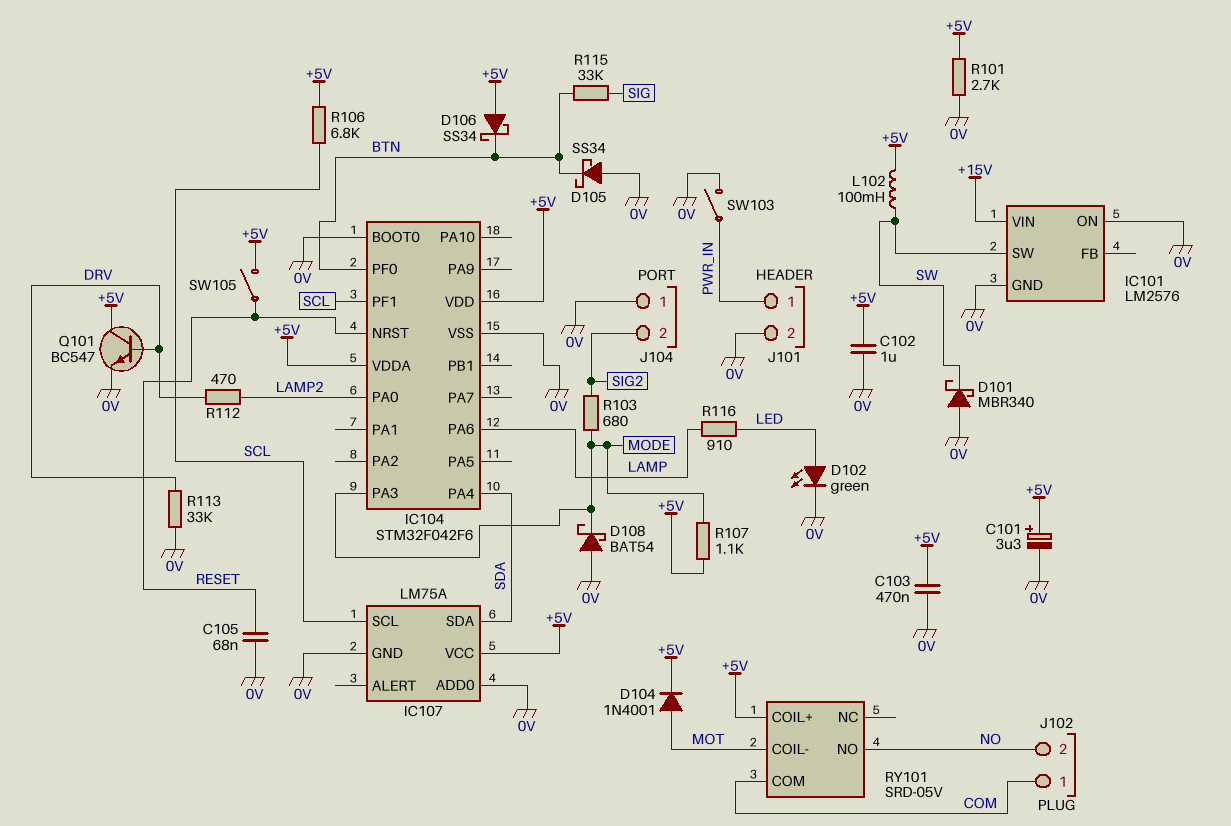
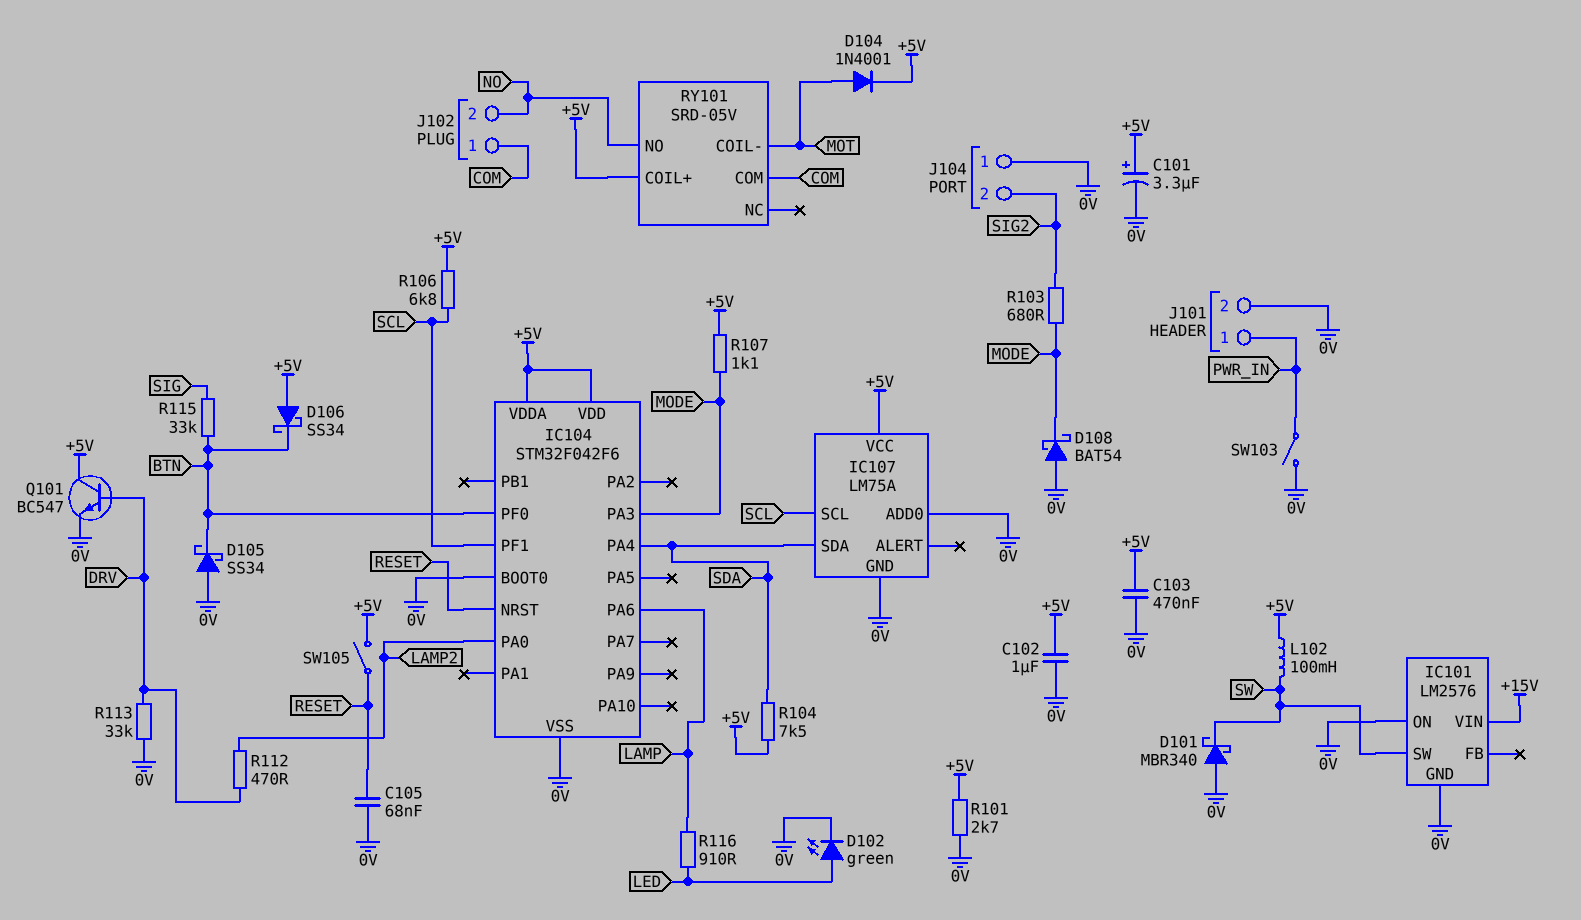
R104: none -> 7.5k (+5V, SDA)

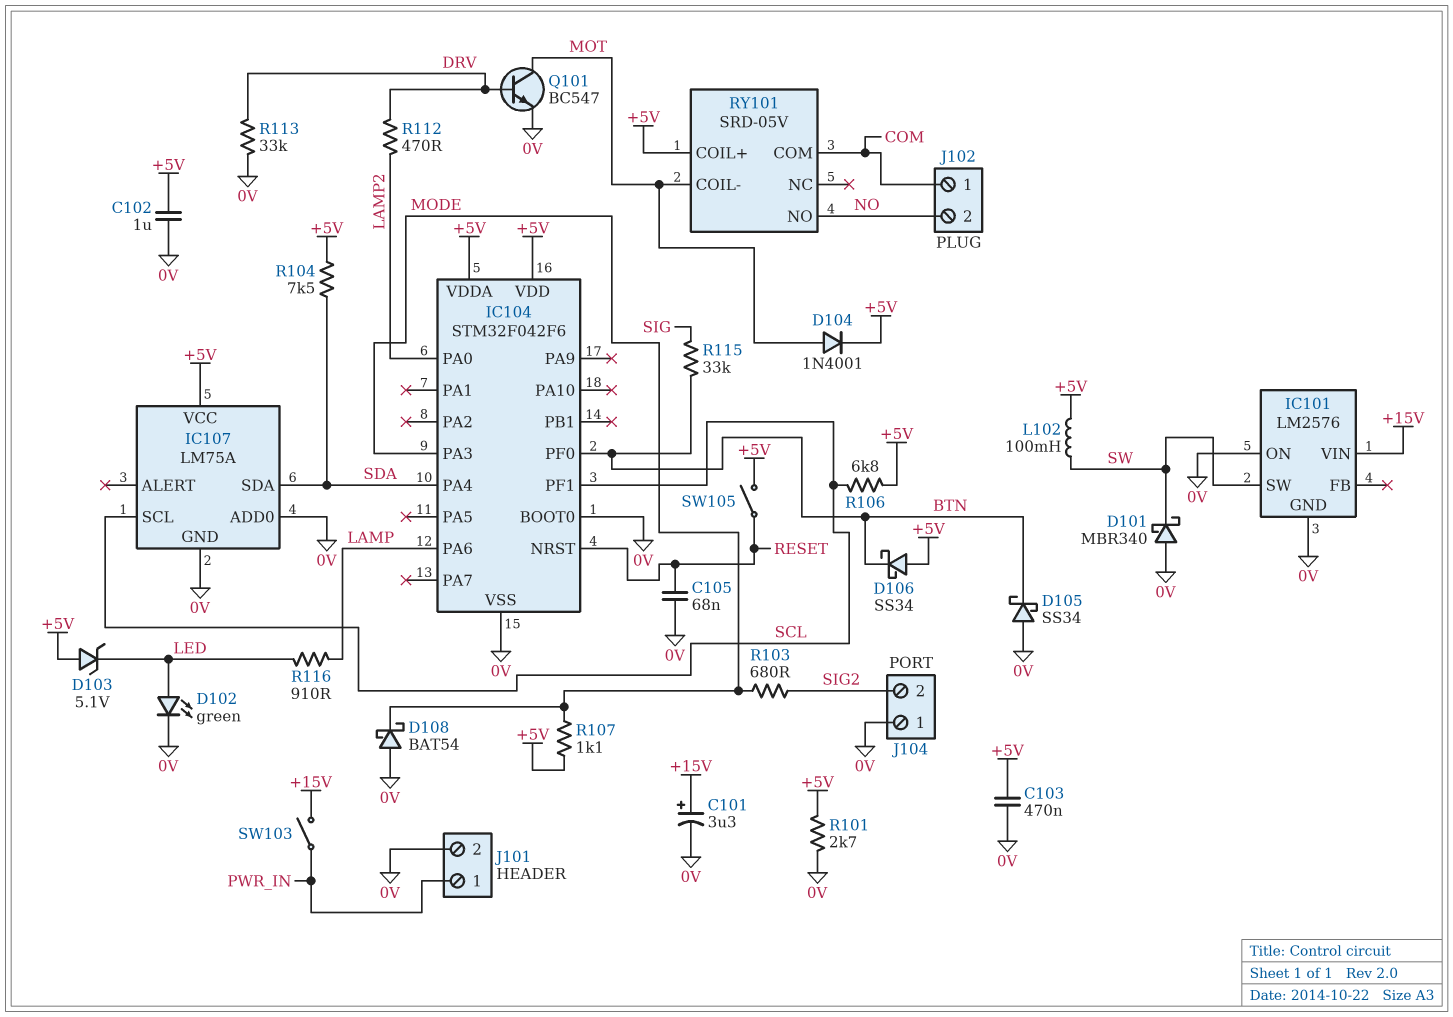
C101: 3.3uF (plus +5V, minus 0V) -> 3.3uF (plus +15V, minus 0V)
D103: none -> zener 5.1V (A +5V, K LED)
Q101: NPN BC547 (B DRV, C +5V, E 0V) -> NPN BC547 (B DRV, C MOT, E 0V)
SW103: switch (0V, PWR_IN) -> switch (+15V, PWR_IN)

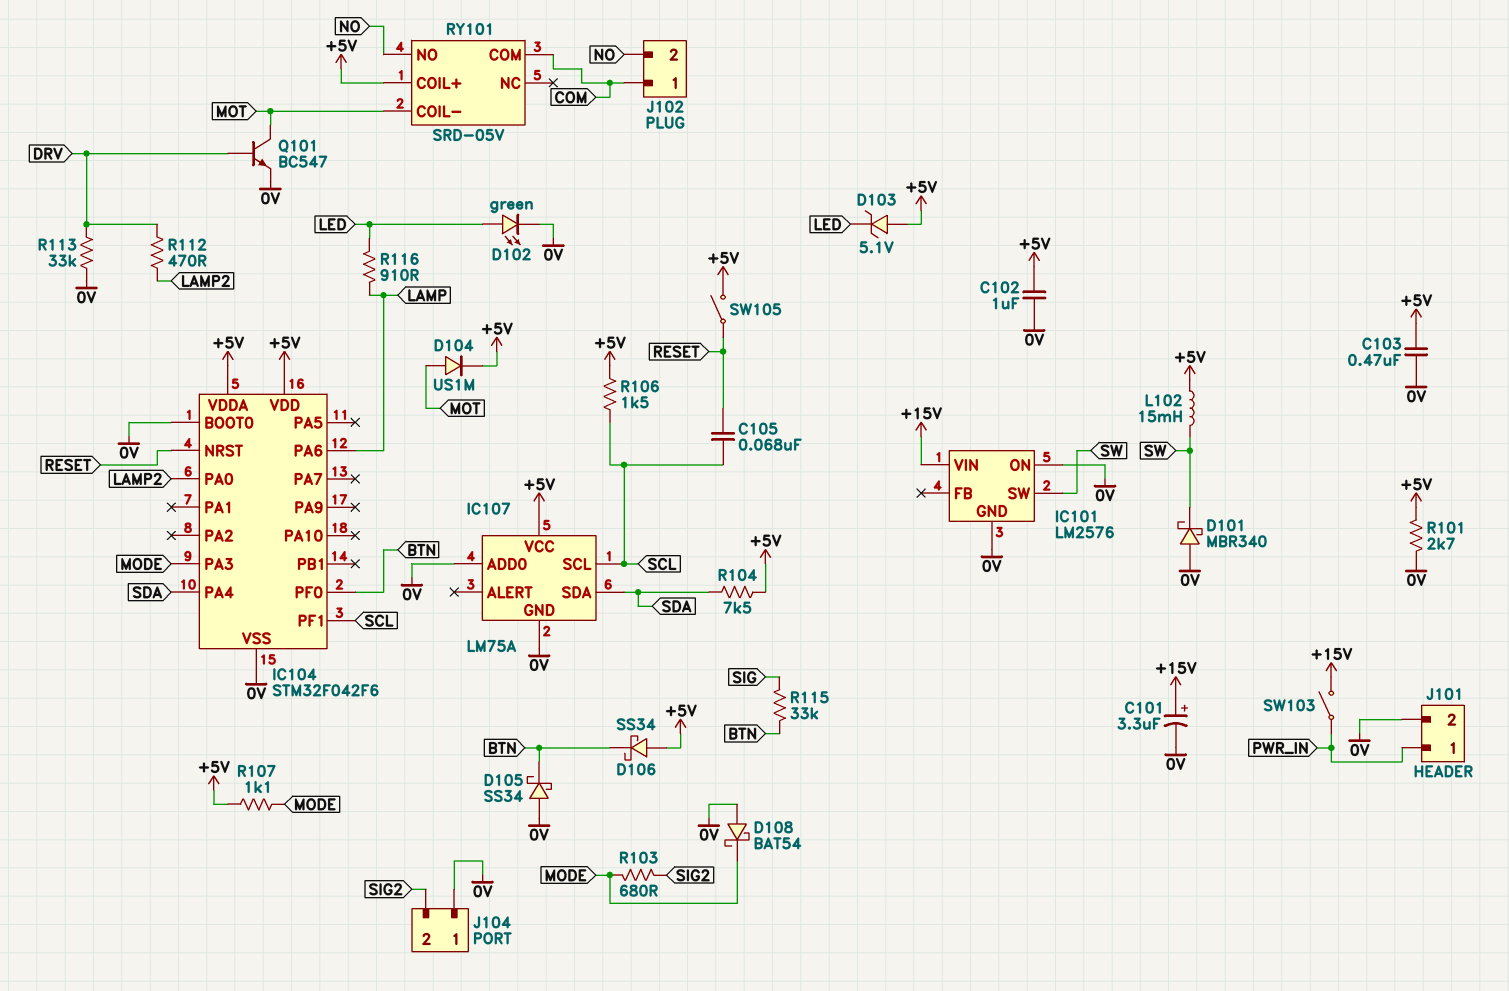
C105: 68nF (0V, RESET) -> 68nF (RESET, SCL)
D104: diode 1N4001 (A MOT, K +5V) -> diode US1M (A MOT, K +5V)
L102: 100mH (+5V, SW) -> 15mH (+5V, SW)
R106: 6.8k (+5V, SCL) -> 1.5k (+5V, SCL)

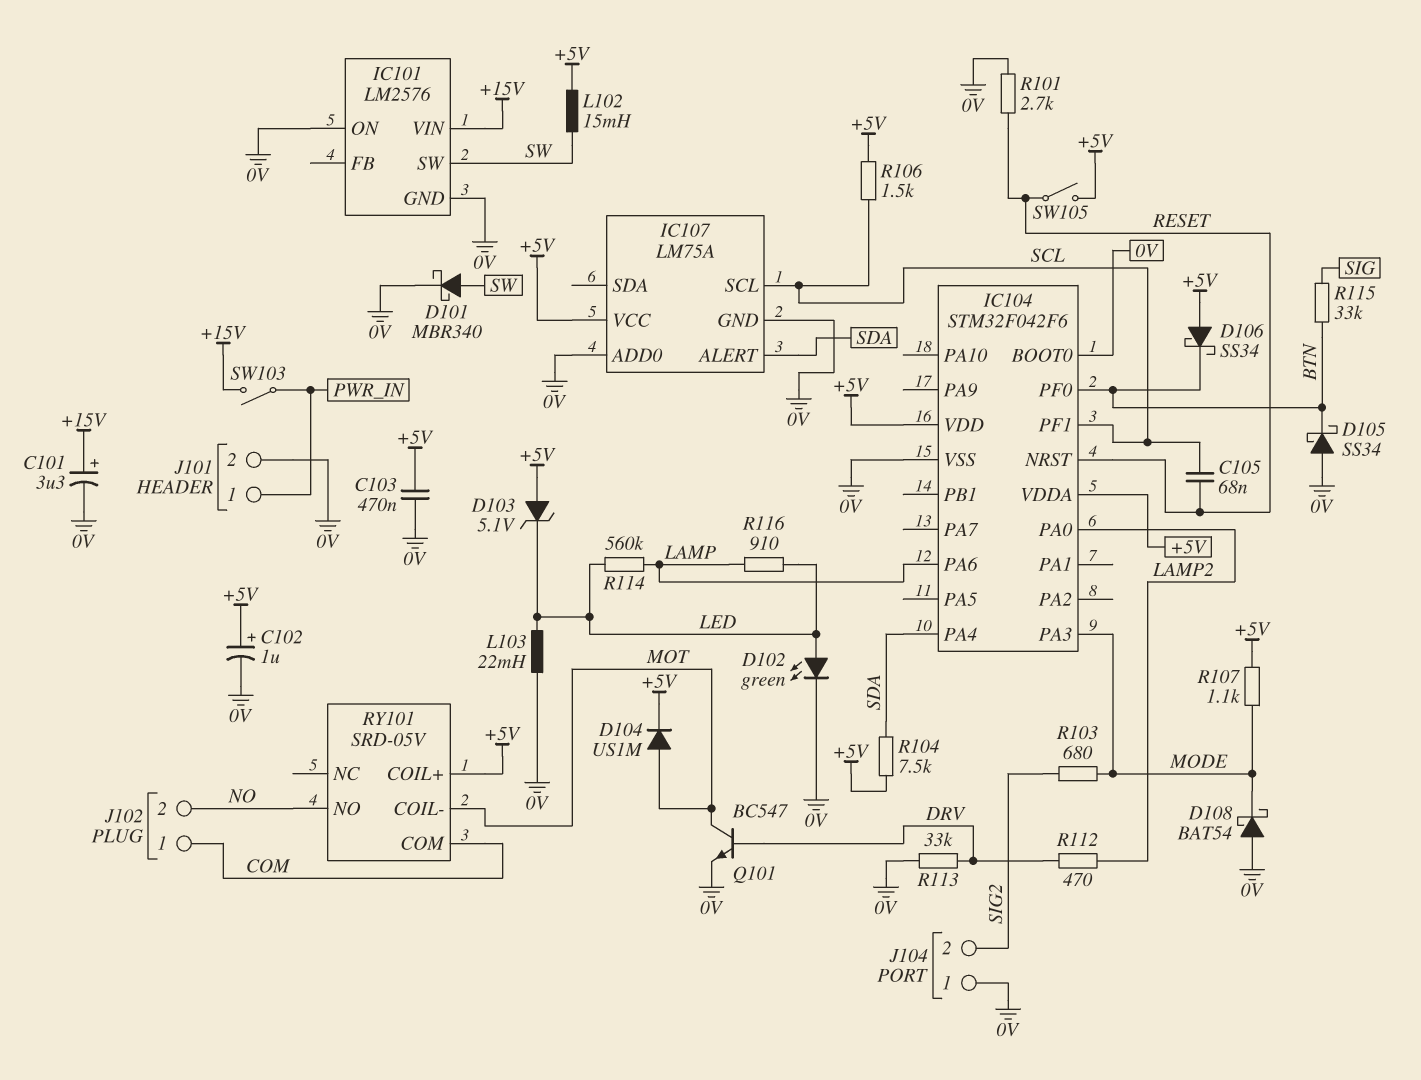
C102: 1uF (+5V, 0V) -> 1uF (plus +5V, minus 0V)
D101: schottky MBR340 (A 0V, K SW) -> schottky MBR340 (A SW, K 0V)
IC107 pin ALERT: none -> SDA
IC107 pin SDA: SDA -> none
L103: none -> 22mH (0V, LED)
R101: 2.7k (+5V, 0V) -> 2.7k (0V, RESET)
R114: none -> 560k (LAMP, LED)

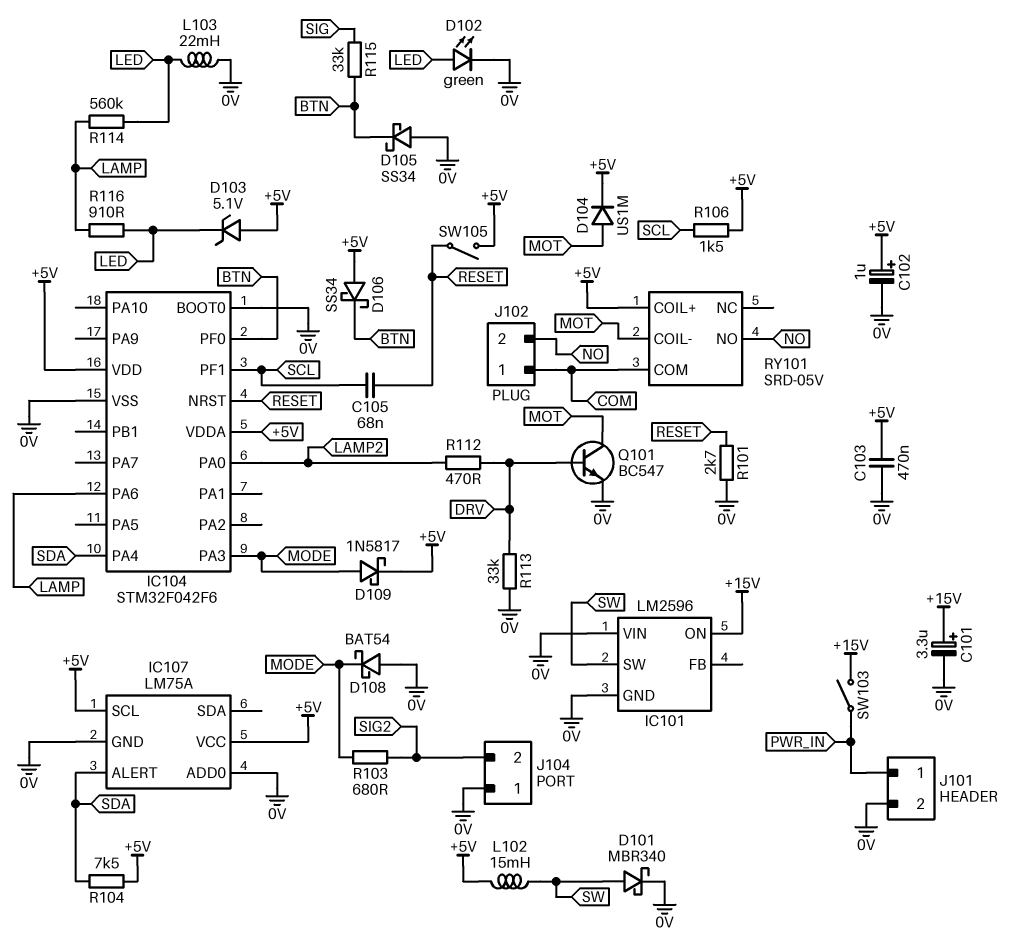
D109: none -> schottky 1N5817 (A MODE, K +5V)
IC101: LM2576 -> LM2596
IC101 pin ON: 0V -> +15V
IC101 pin VIN: +15V -> 0V
IC107 pin SCL: SCL -> +5V
R107: 1.1k (+5V, MODE) -> none

